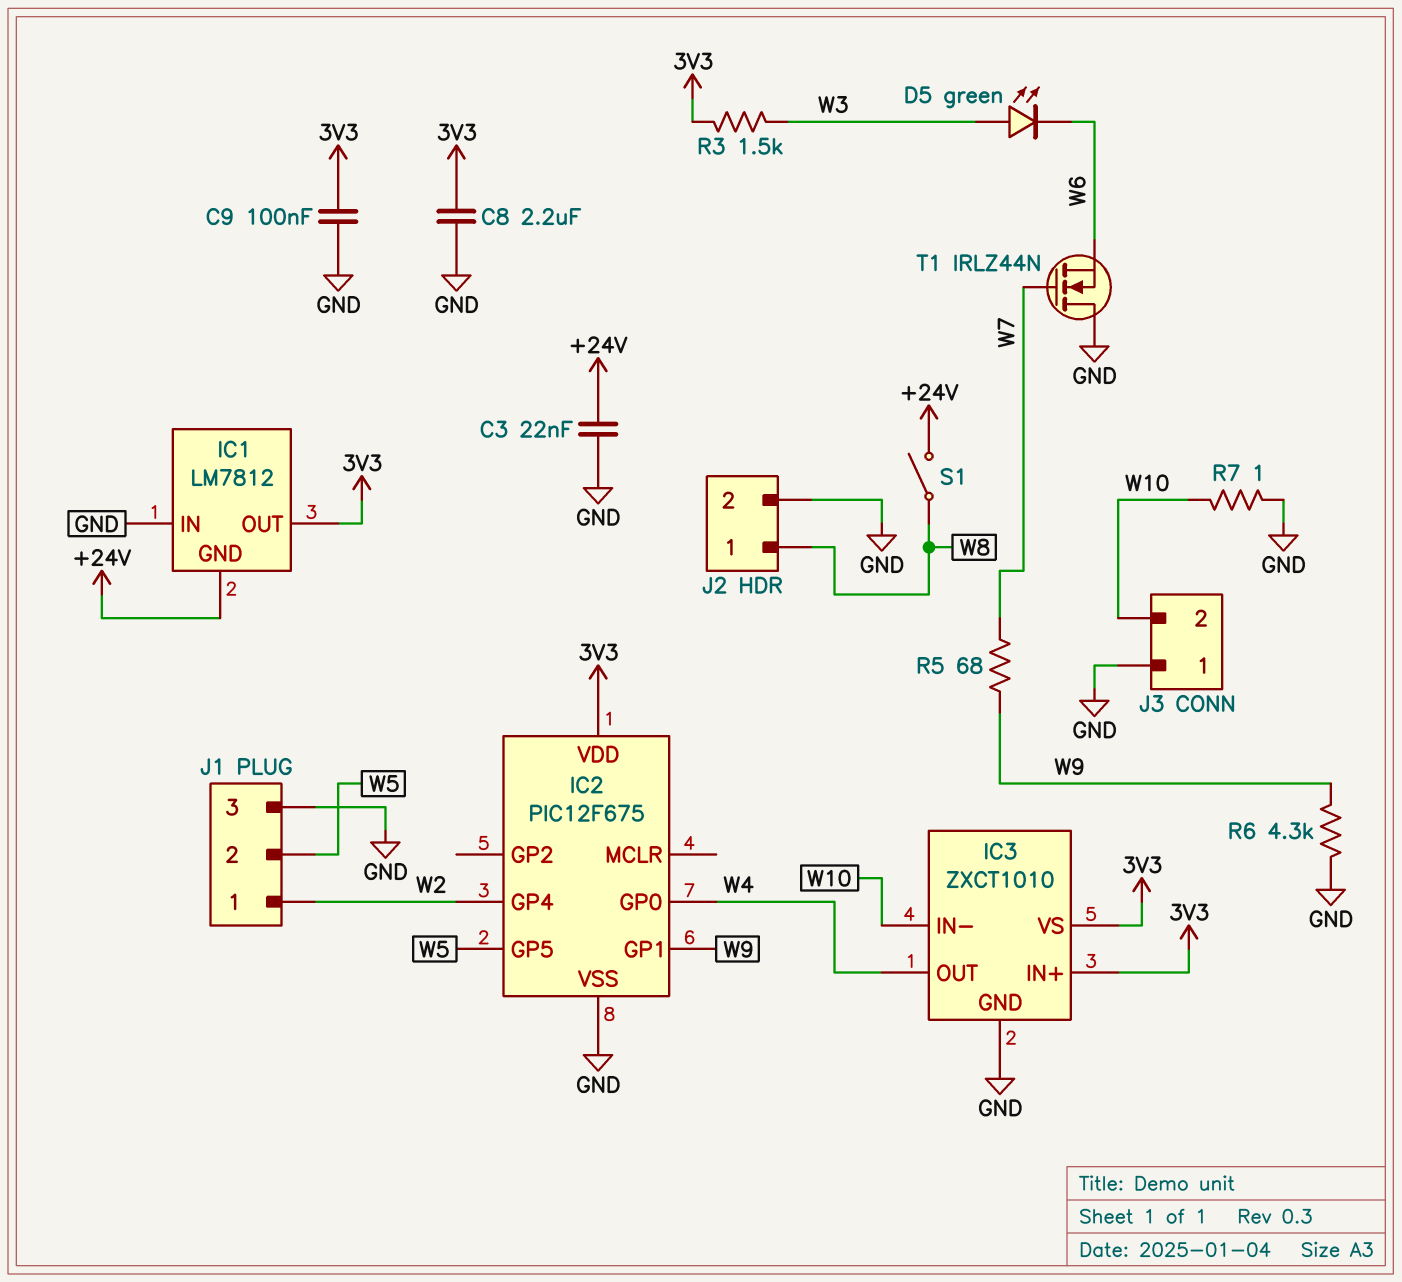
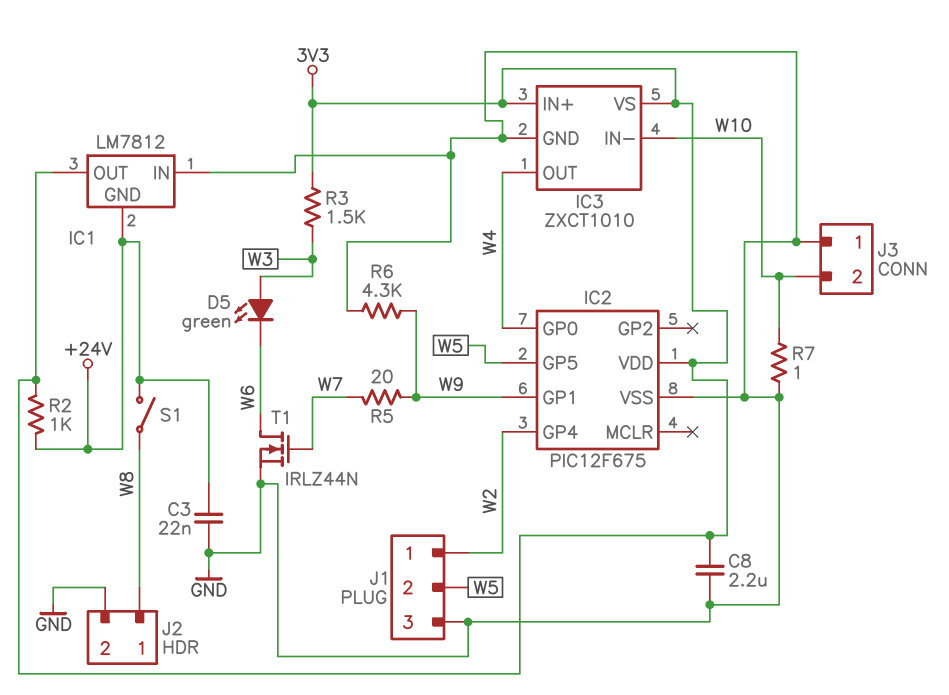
C9: 100nF (3V3, GND) -> none
R2: none -> 1k (+24V, 3V3)
R5: 68 (W7, W9) -> 20 (W7, W9)
T1: NMOS IRLZ44N (G W7, D GND, S W6) -> NMOS IRLZ44N (G W7, D W6, S GND)

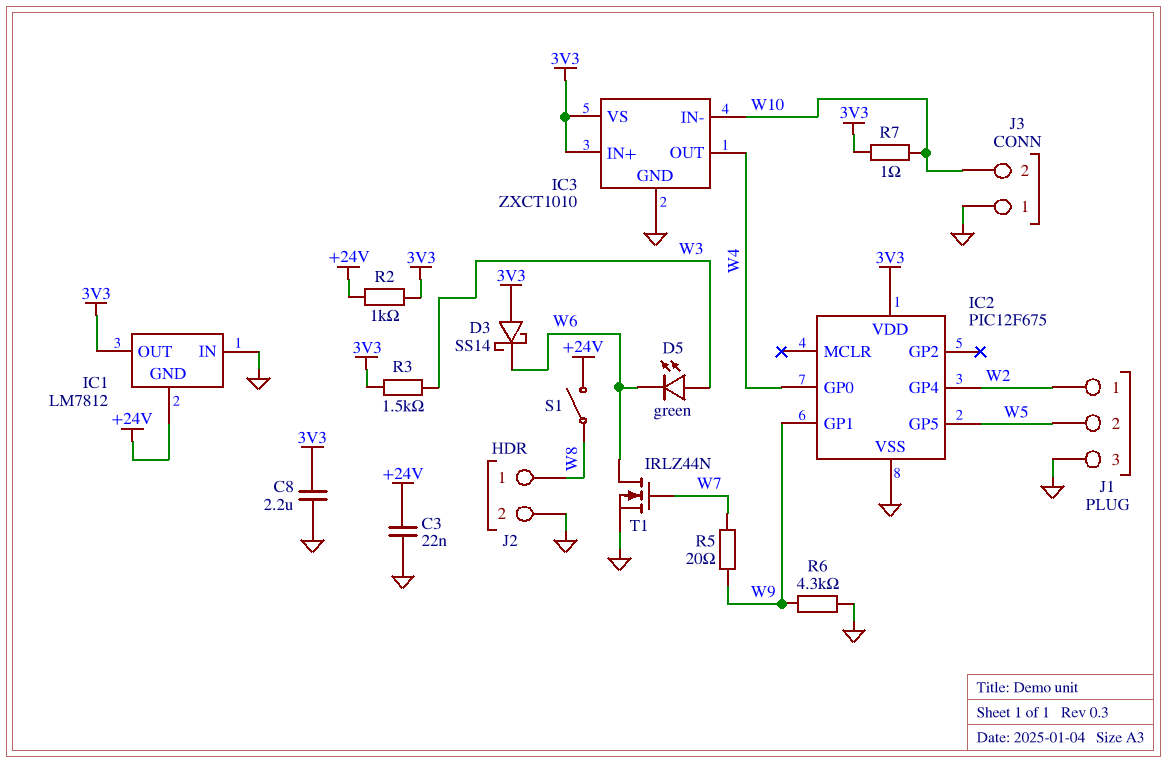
D3: none -> schottky SS14 (A 3V3, K W6)
R7: 1 (GND, W10) -> 1 (3V3, W10)

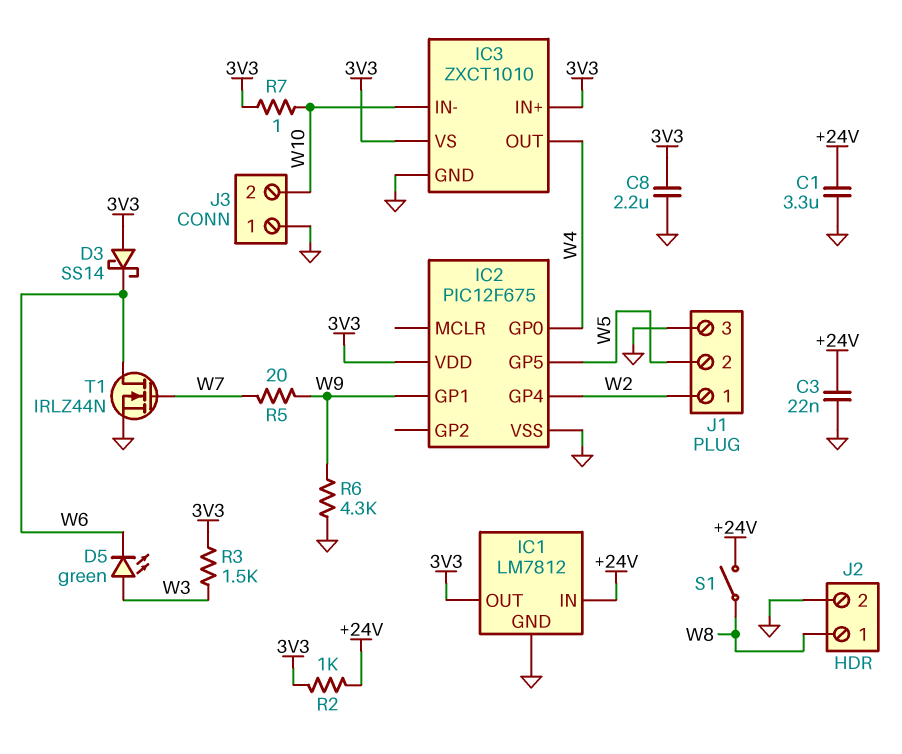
C1: none -> 3.3uF (+24V, GND)
IC1 pin GND: +24V -> GND
IC1 pin IN: GND -> +24V

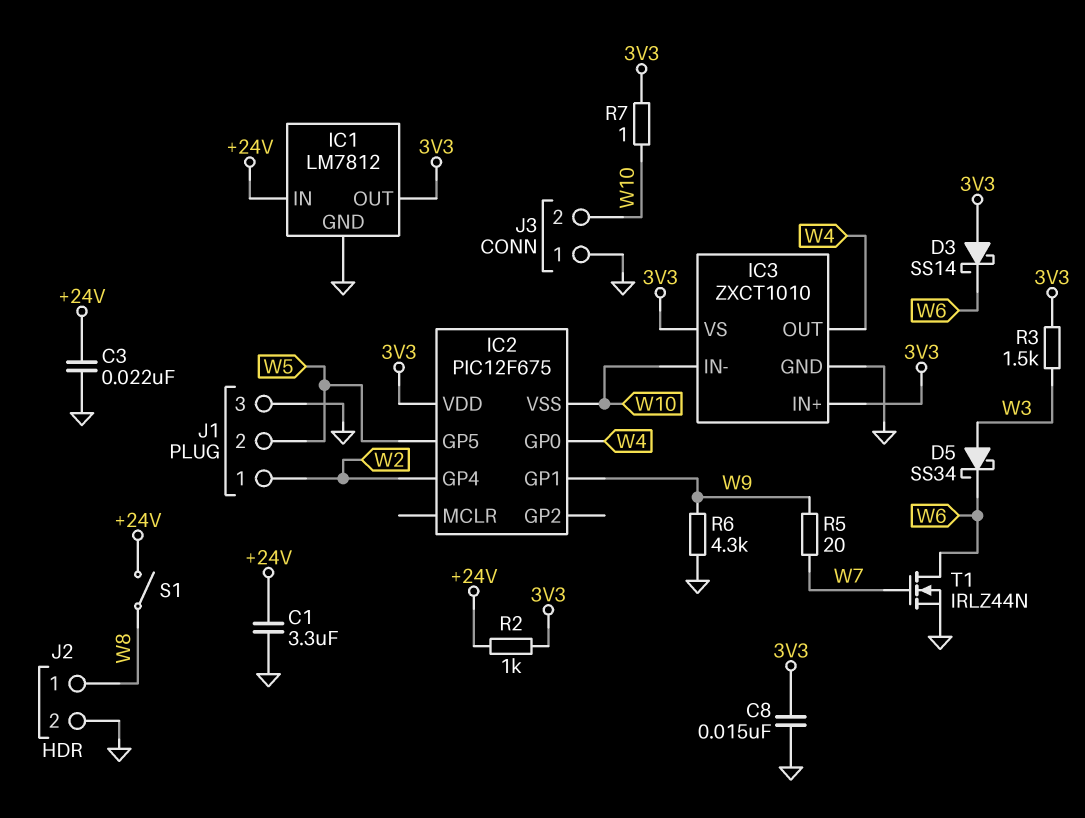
C8: 2.2uF (3V3, GND) -> 15nF (3V3, GND)
D5: LED green (A W3, K W6) -> schottky SS34 (A W3, K W6)
IC2 pin VSS: GND -> W10

